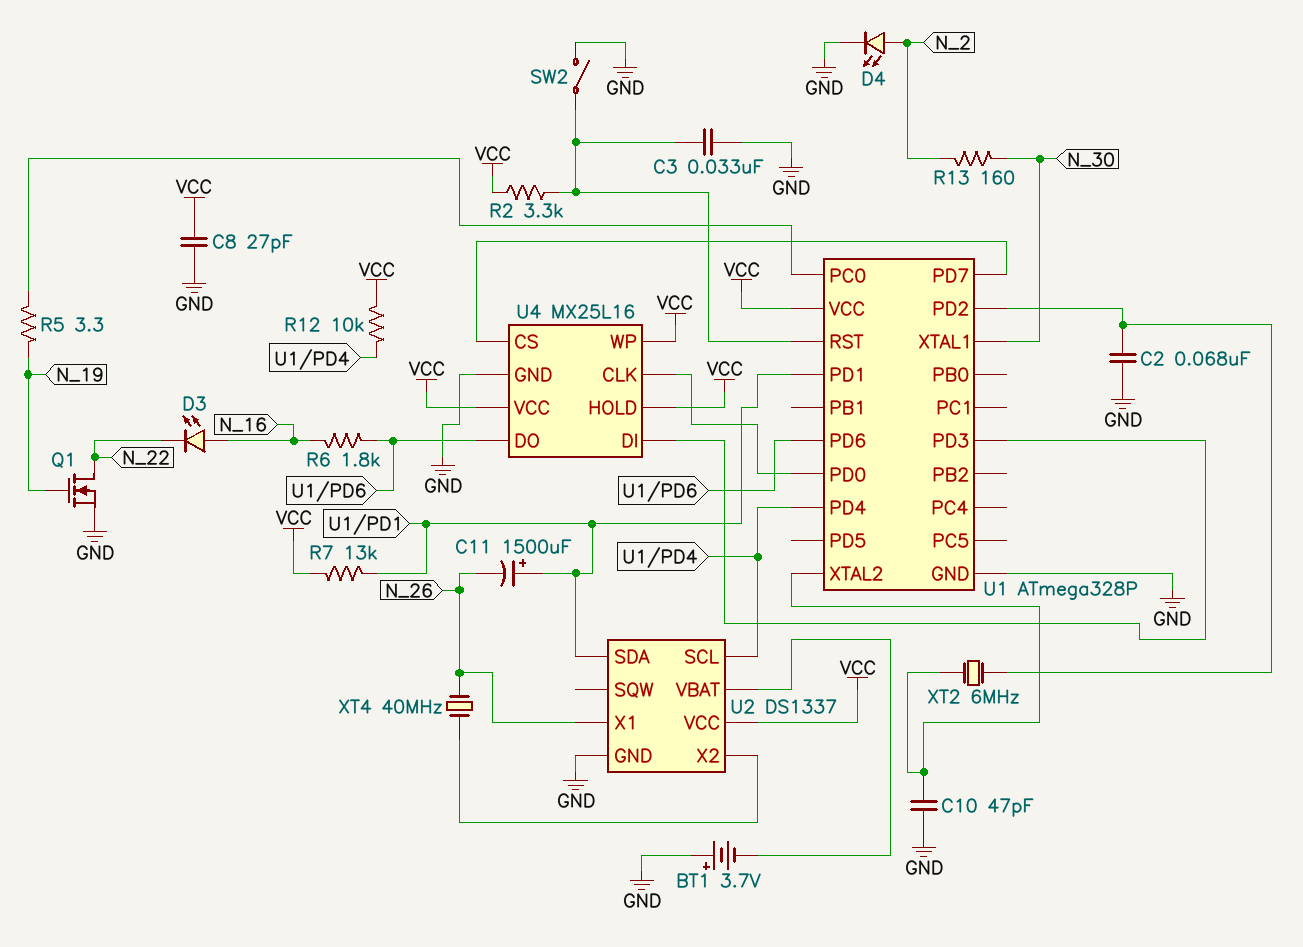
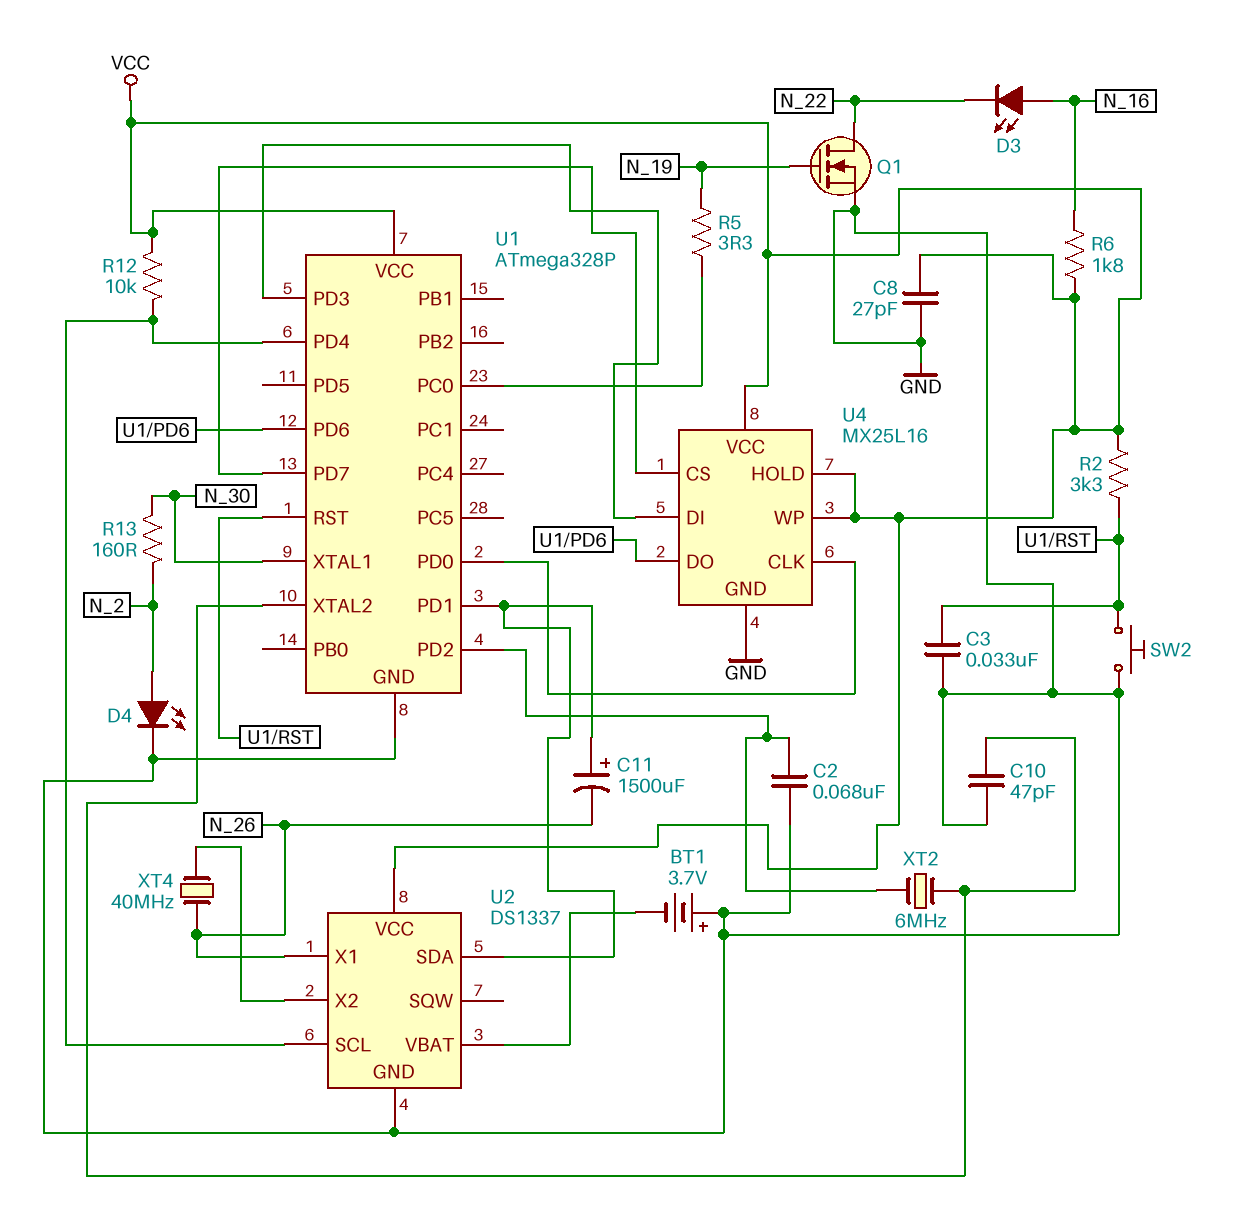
R6: 1.8k (N_16, U1/PD6) -> 1.8k (N_16, VCC)
R7: 13k (U1/PD1, VCC) -> none
SW2: switch (GND, U1/RST) -> button (GND, U1/RST)

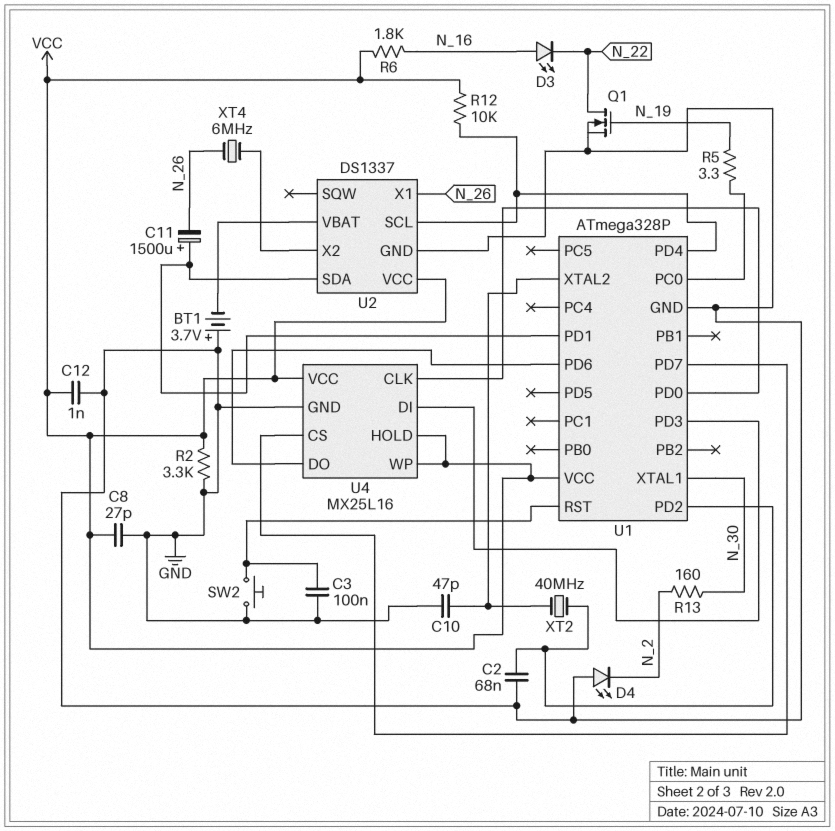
C3: 33nF (GND, U1/RST) -> 100nF (GND, U1/RST)
C12: none -> 1nF (GND, VCC)
D4: LED (A N_2, K GND) -> LED (A GND, K N_2)
R2: 3.3k (U1/RST, VCC) -> 3.3k (GND, VCC)
XT2: 6MHz (U1/PD2, U1/XTAL2) -> 40MHz (U1/PD2, U1/XTAL2)
XT4: 40MHz (N_26, U2/X2) -> 6MHz (N_26, U2/X2)

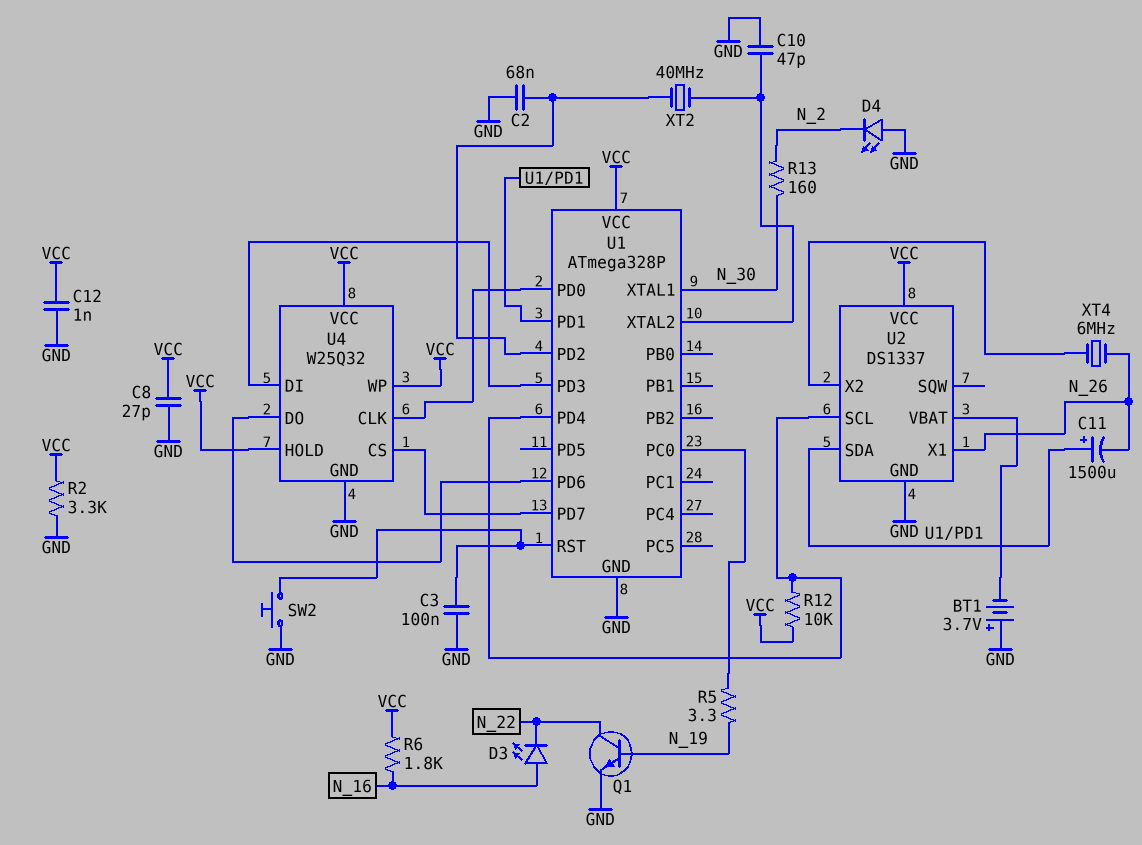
Q1: NMOS (G N_19, D N_22, S GND) -> NPN (B N_19, C N_22, E GND)
U4: MX25L16 -> W25Q32

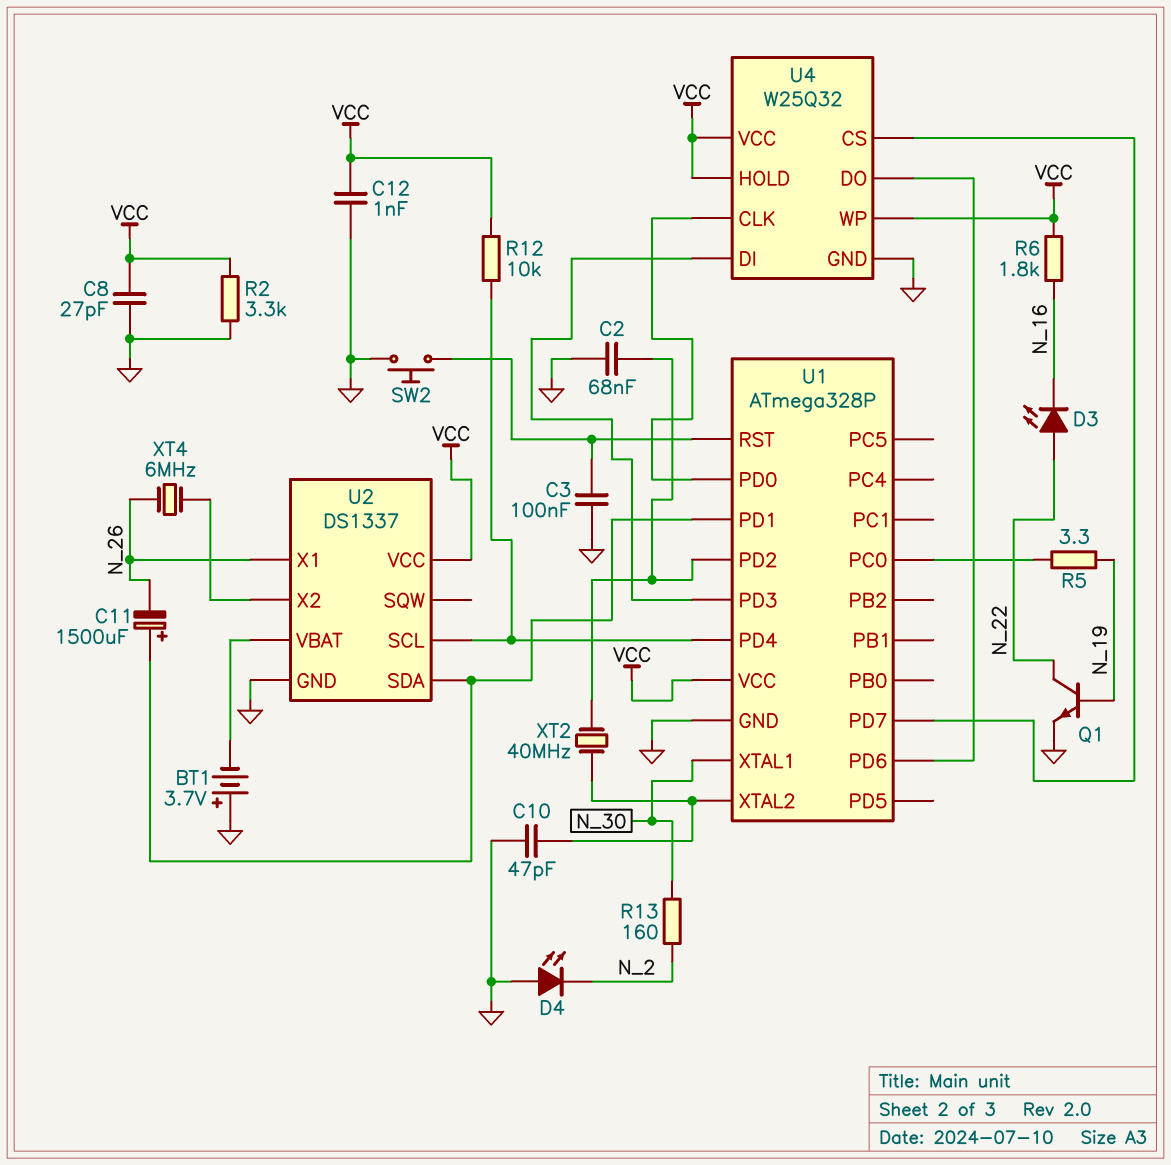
D3: LED (A N_16, K N_22) -> LED (A N_22, K N_16)

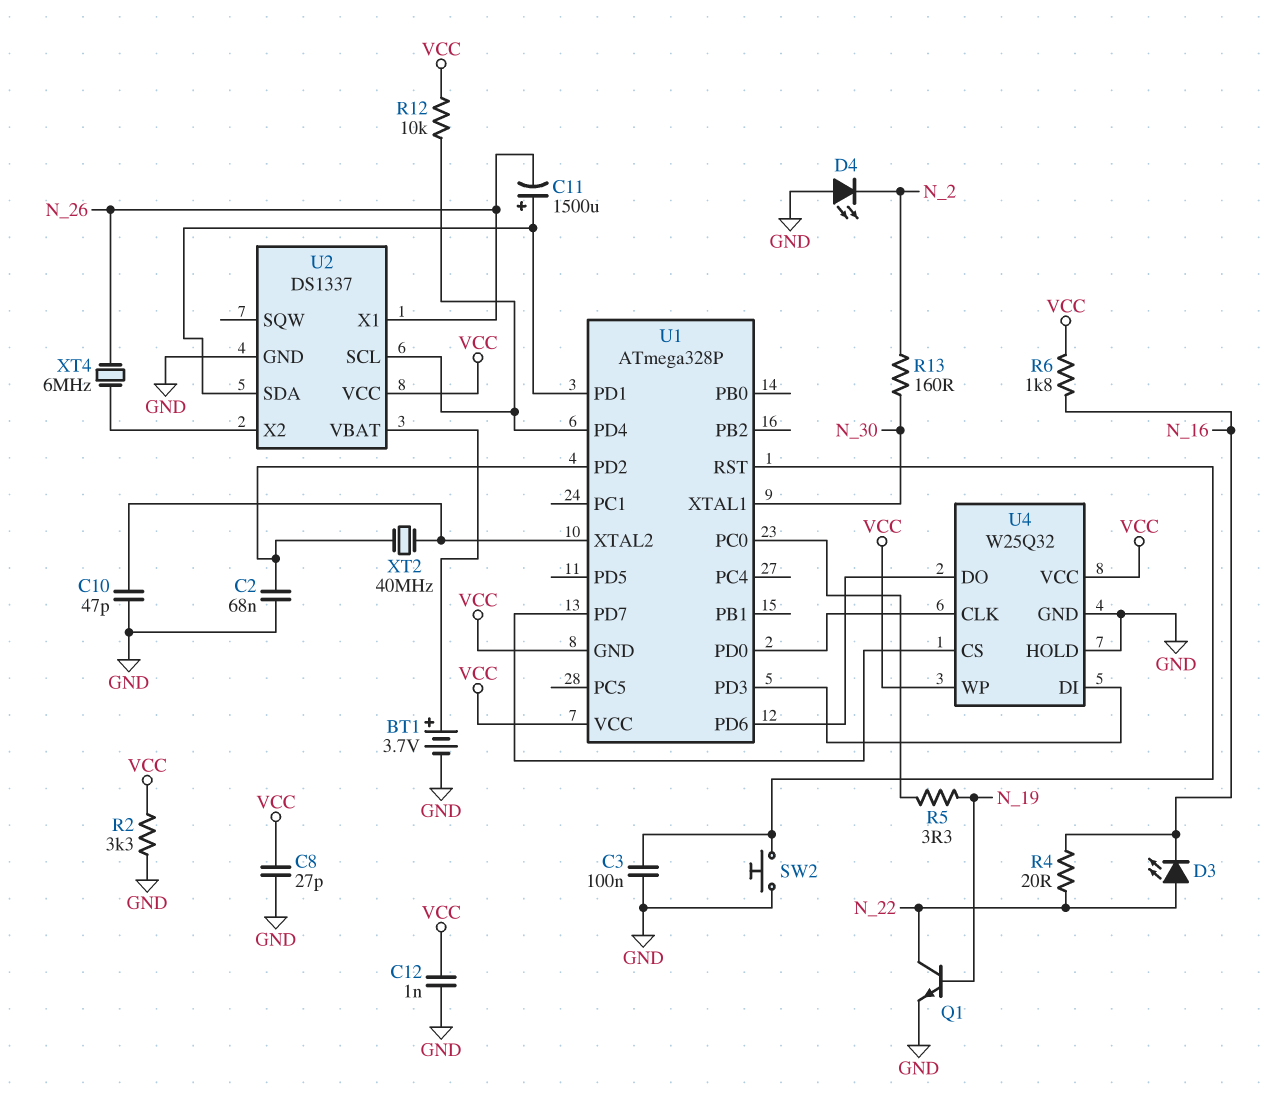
BT1: 3.7V (plus GND, minus U2/VBAT) -> 3.7V (plus U2/VBAT, minus GND)
R4: none -> 20 (N_16, N_22)
U1 pin GND: GND -> VCC
U4 pin HOLD: VCC -> GND

